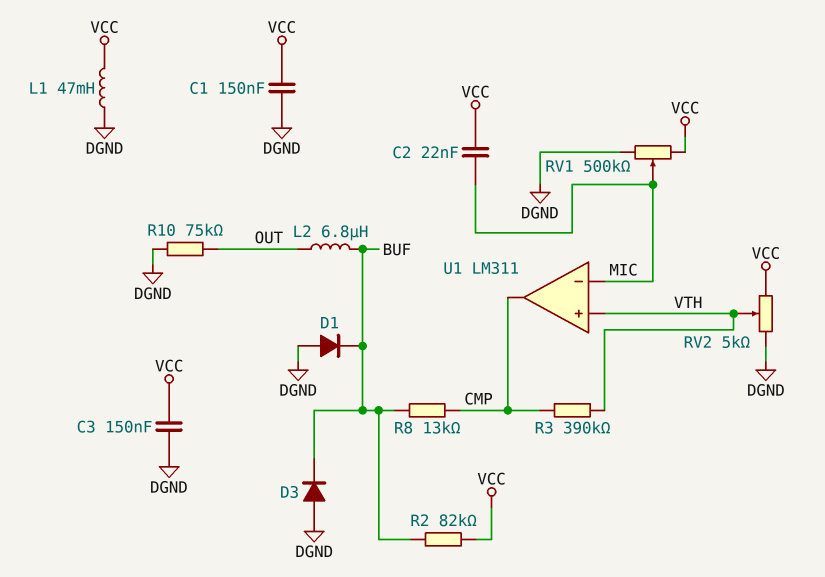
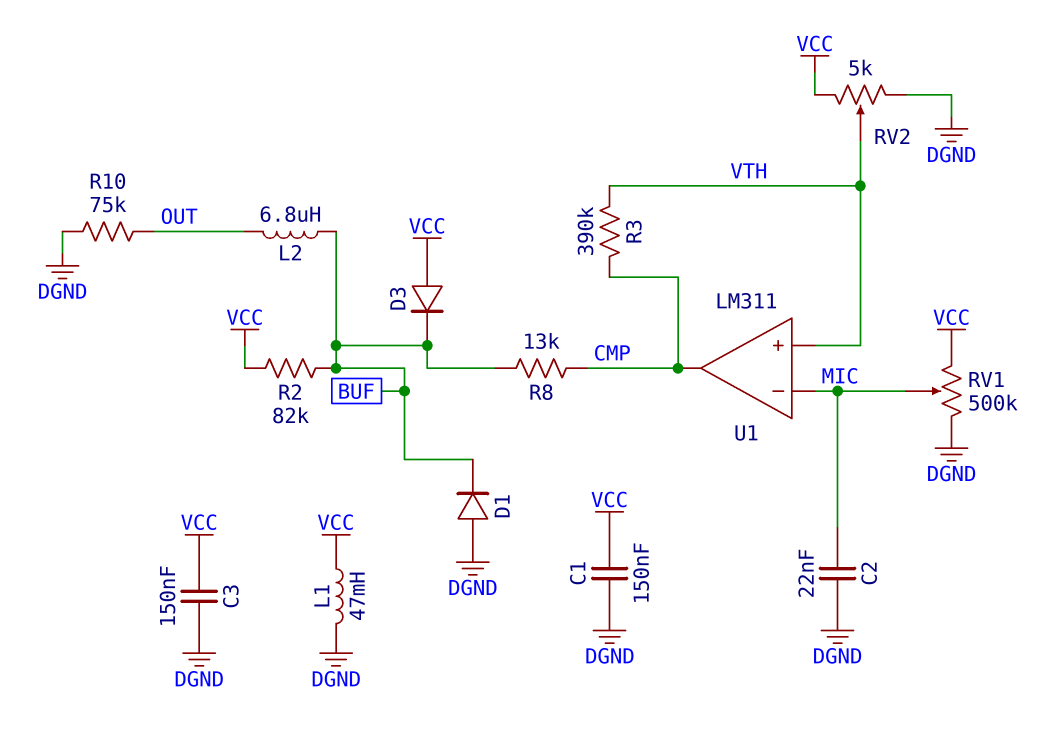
C2: 22nF (MIC, VCC) -> 22nF (DGND, MIC)
D3: diode (A DGND, K BUF) -> diode (A VCC, K BUF)

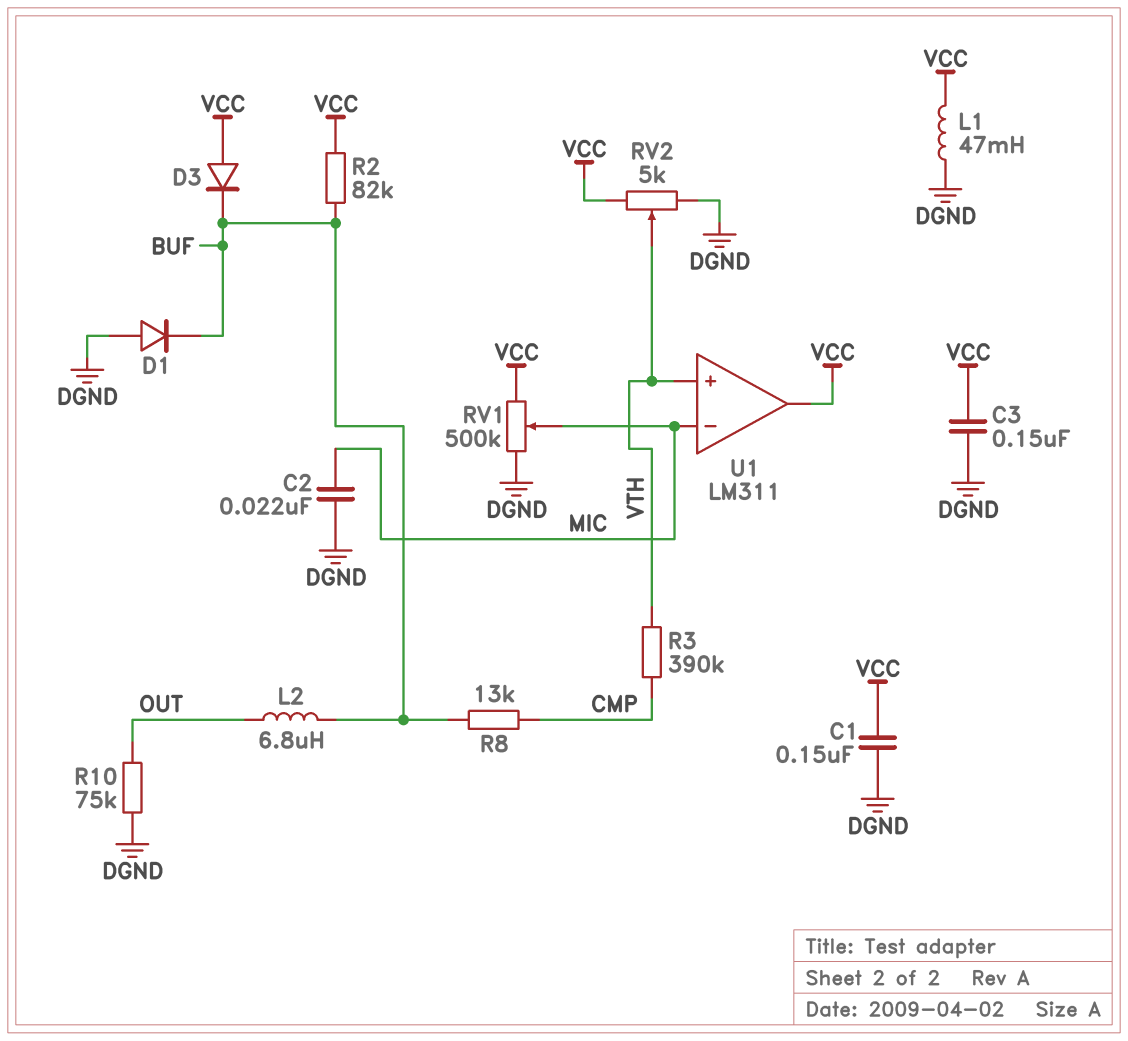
U1 pin out: CMP -> VCC

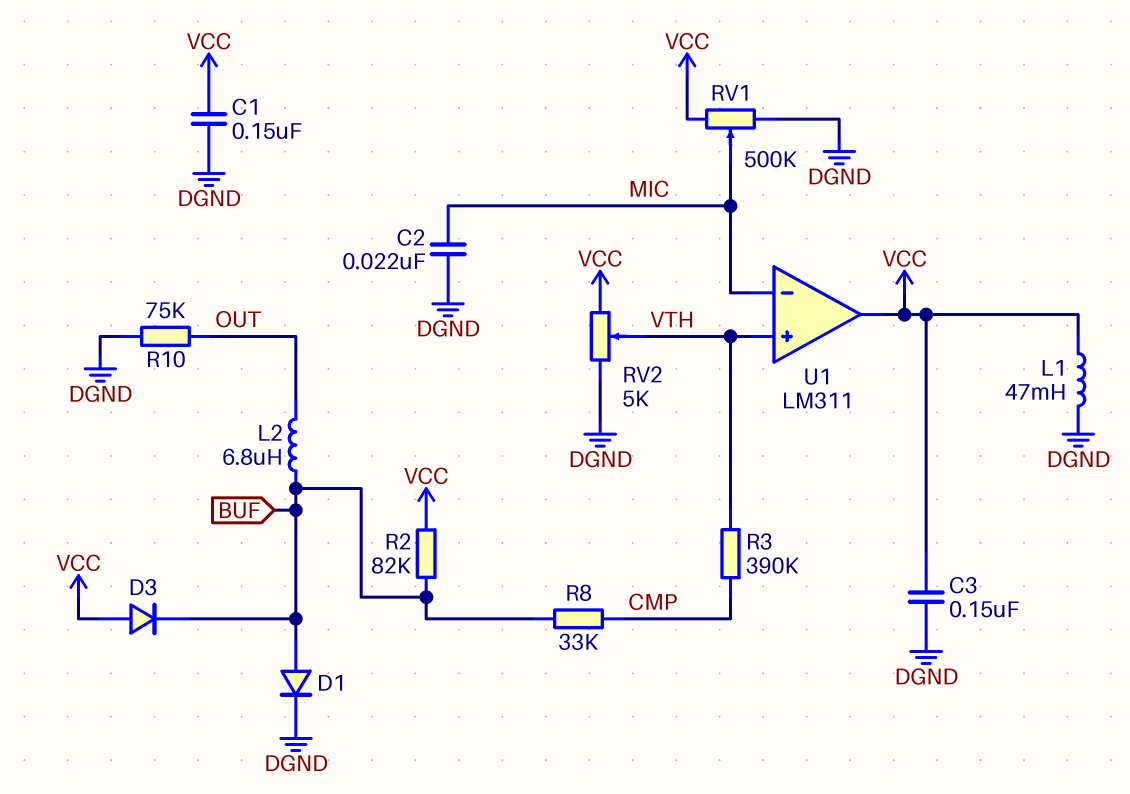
D1: diode (A DGND, K BUF) -> diode (A BUF, K DGND)
R8: 13k (BUF, CMP) -> 33k (BUF, CMP)

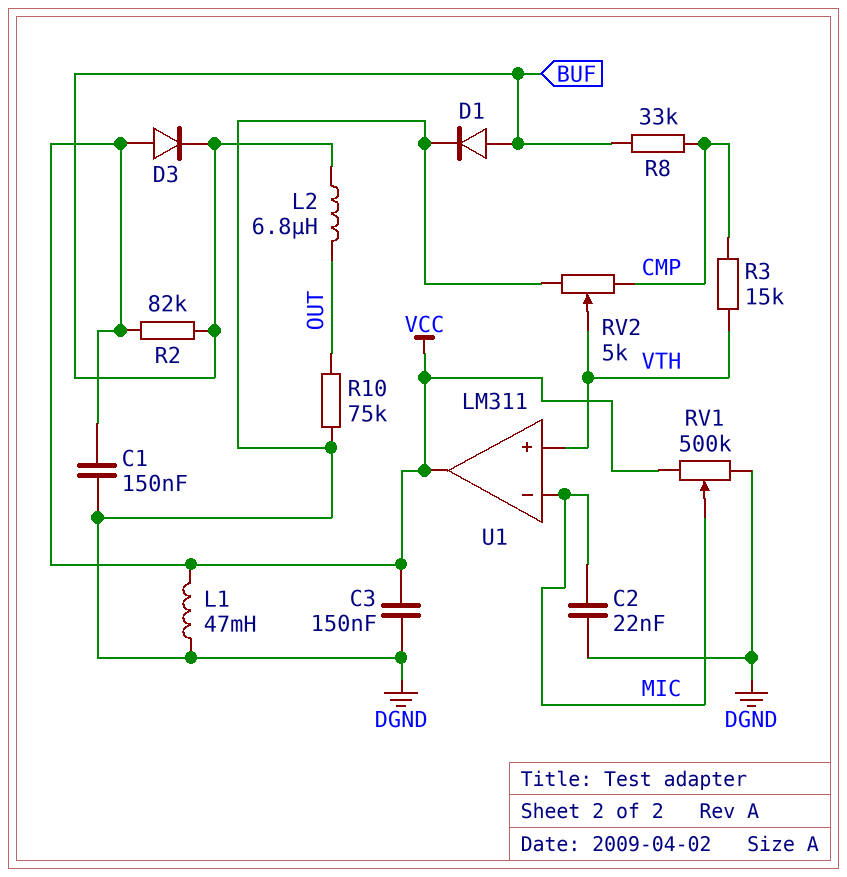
R3: 390k (CMP, VTH) -> 15k (CMP, VTH)
RV2: 5k (DGND, VCC, wiper VTH) -> 5k (CMP, DGND, wiper VTH)

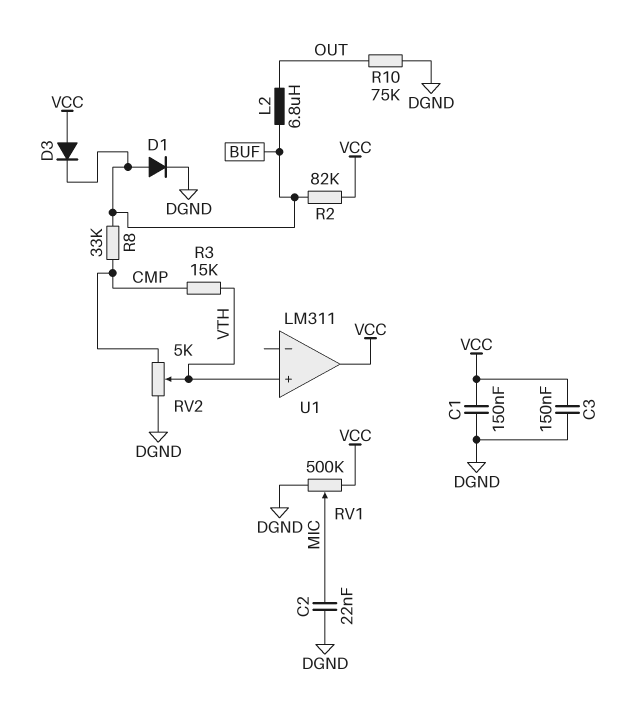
L1: 47mH (DGND, VCC) -> none
U1 pin in-: MIC -> none

